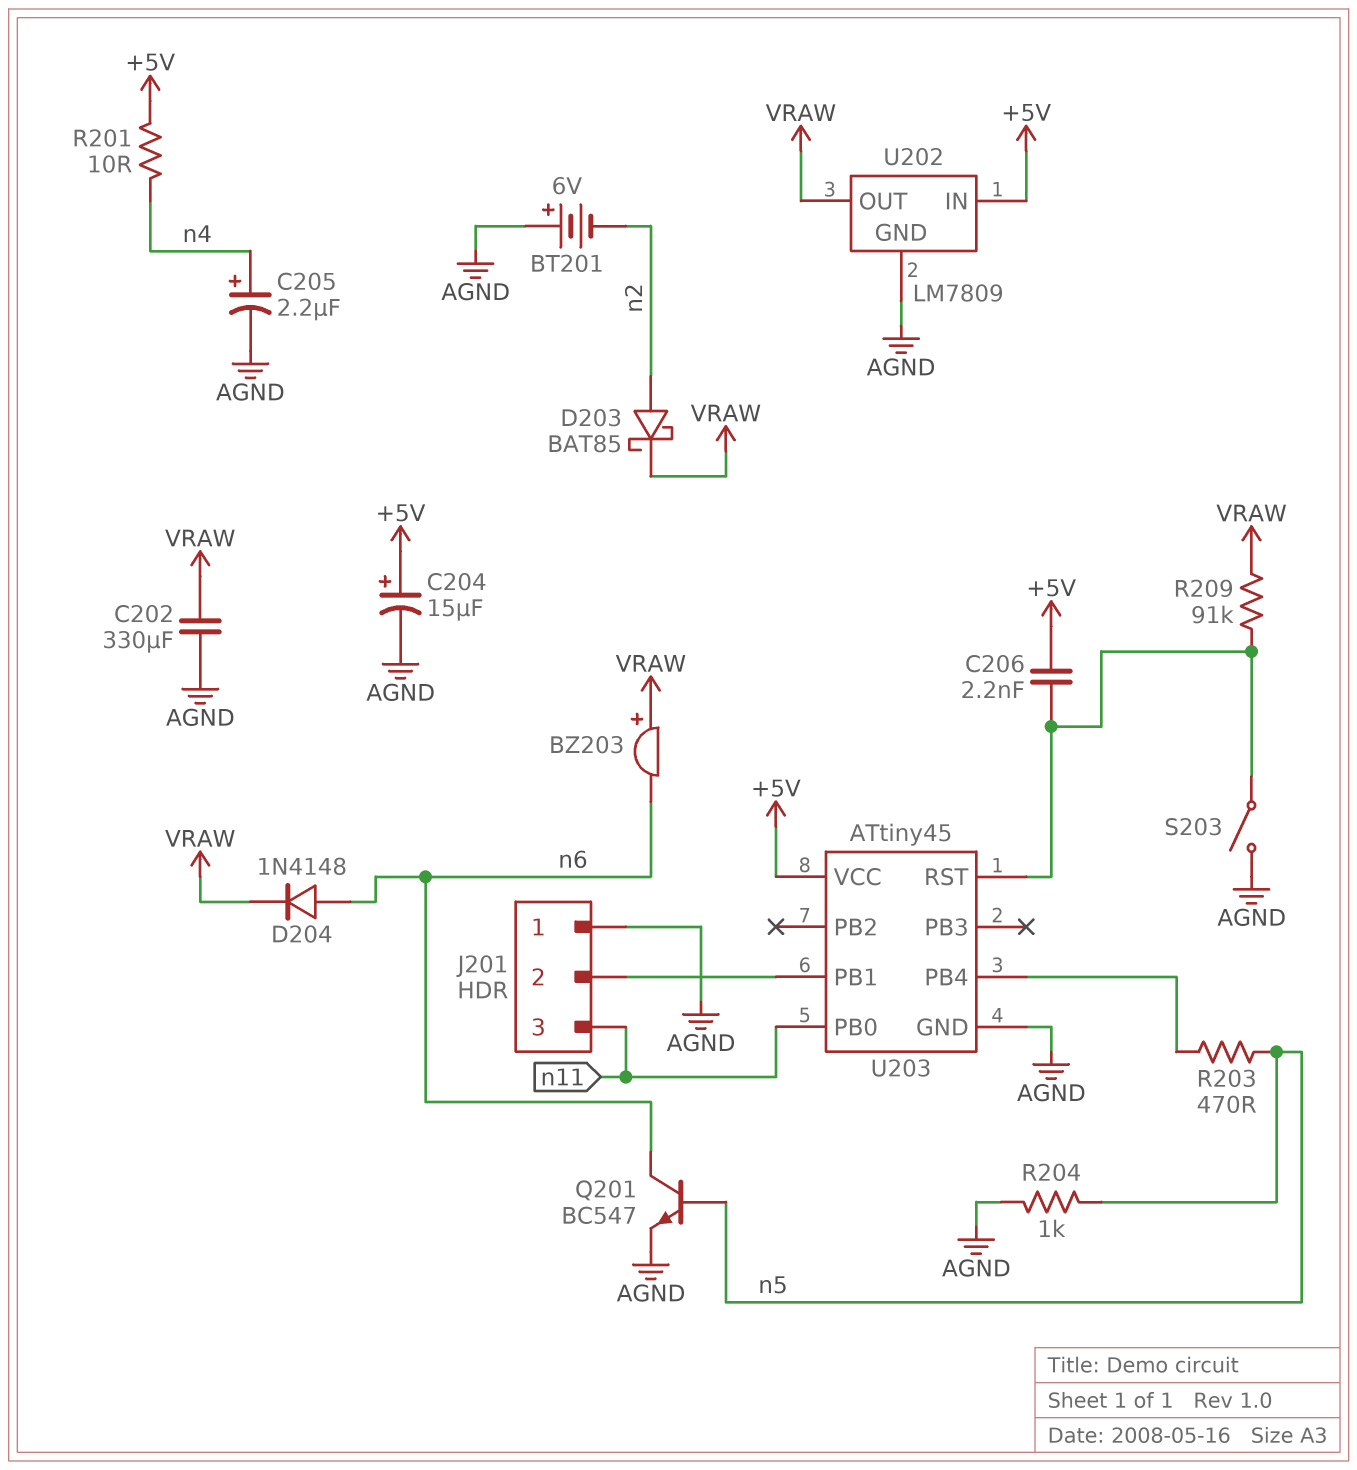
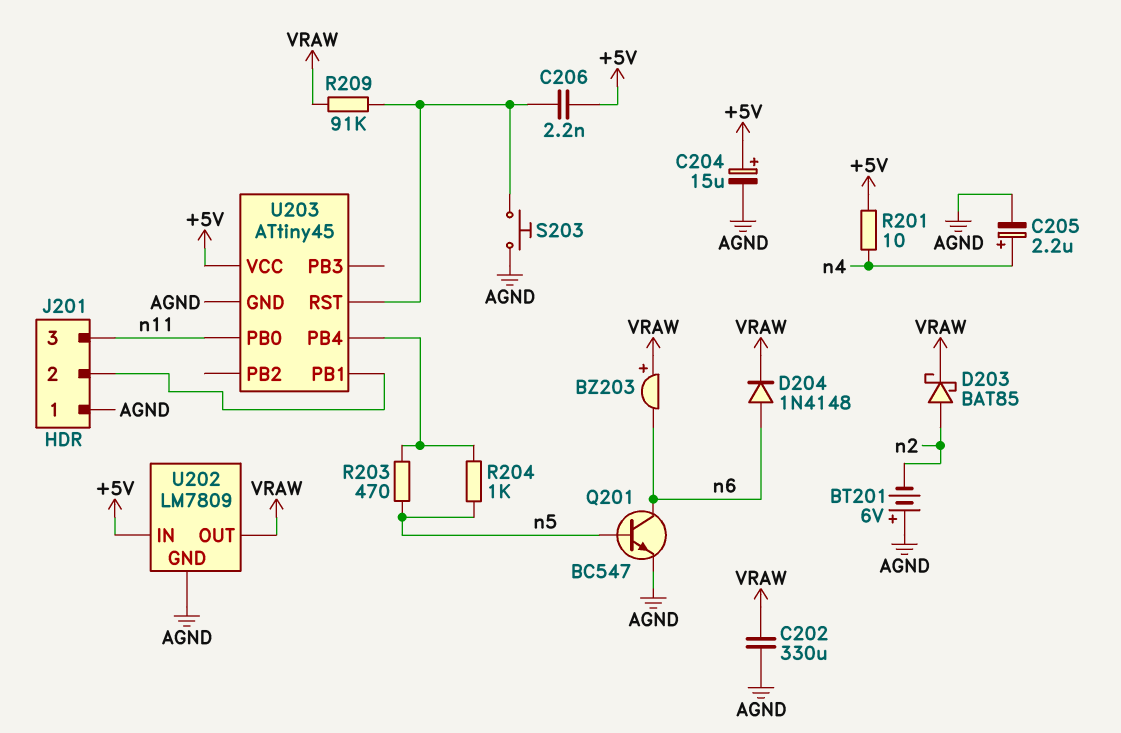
R204: 1k (AGND, n5) -> 1k (U203/PB4, n5)
S203: switch (AGND, U203/RST) -> button (AGND, U203/RST)

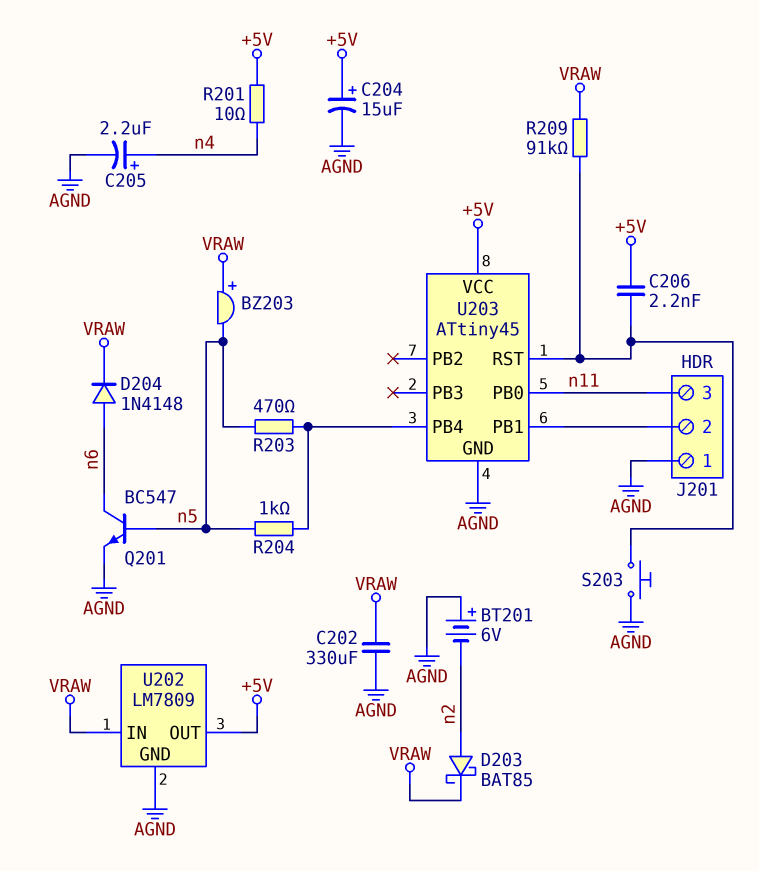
BZ203: buzzer (plus VRAW, minus n6) -> buzzer (plus VRAW, minus n5)
U202 pin IN: +5V -> VRAW
U202 pin OUT: VRAW -> +5V

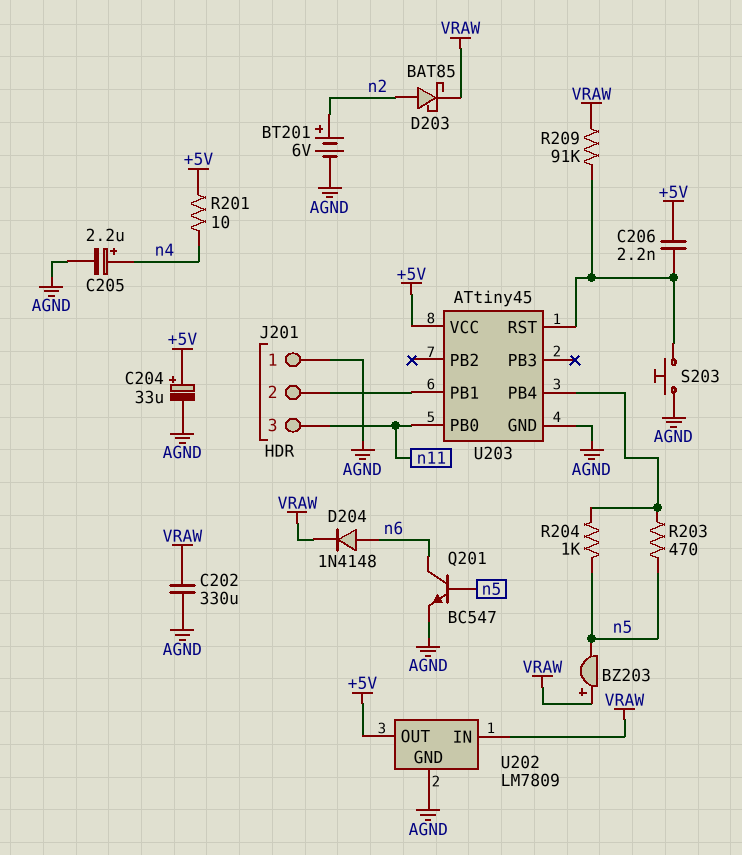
BT201: 6V (plus AGND, minus n2) -> 6V (plus n2, minus AGND)
C204: 15uF (plus +5V, minus AGND) -> 33uF (plus +5V, minus AGND)

